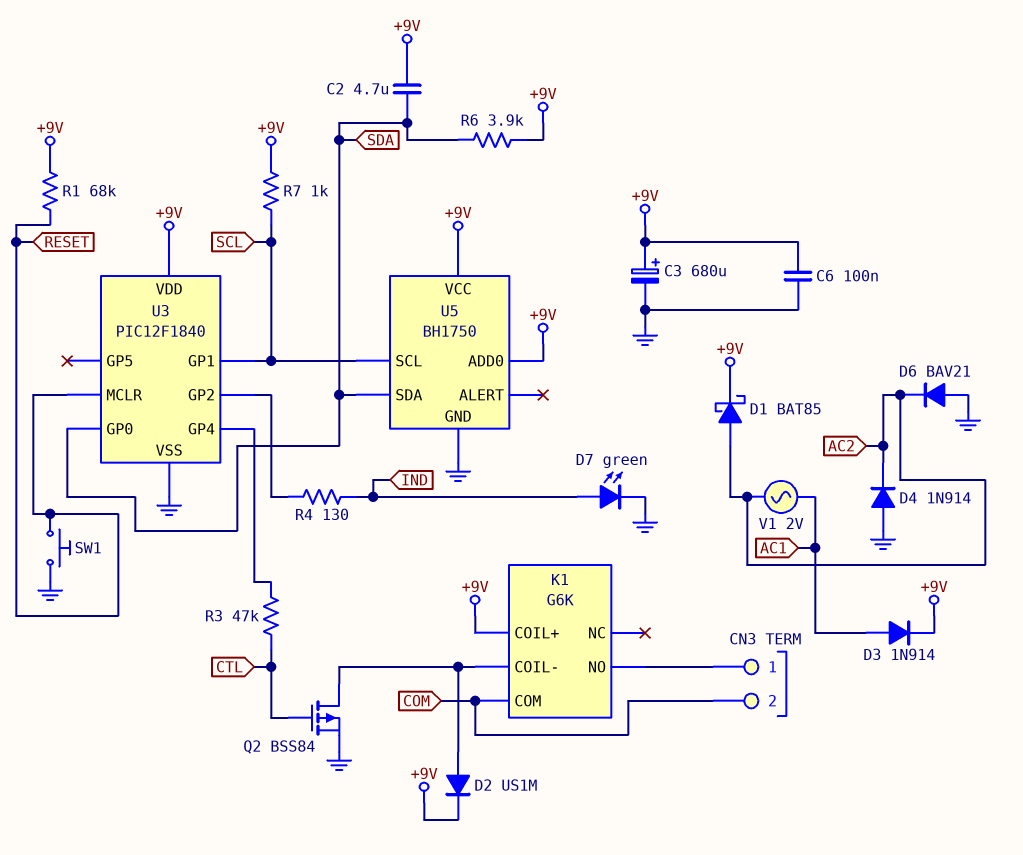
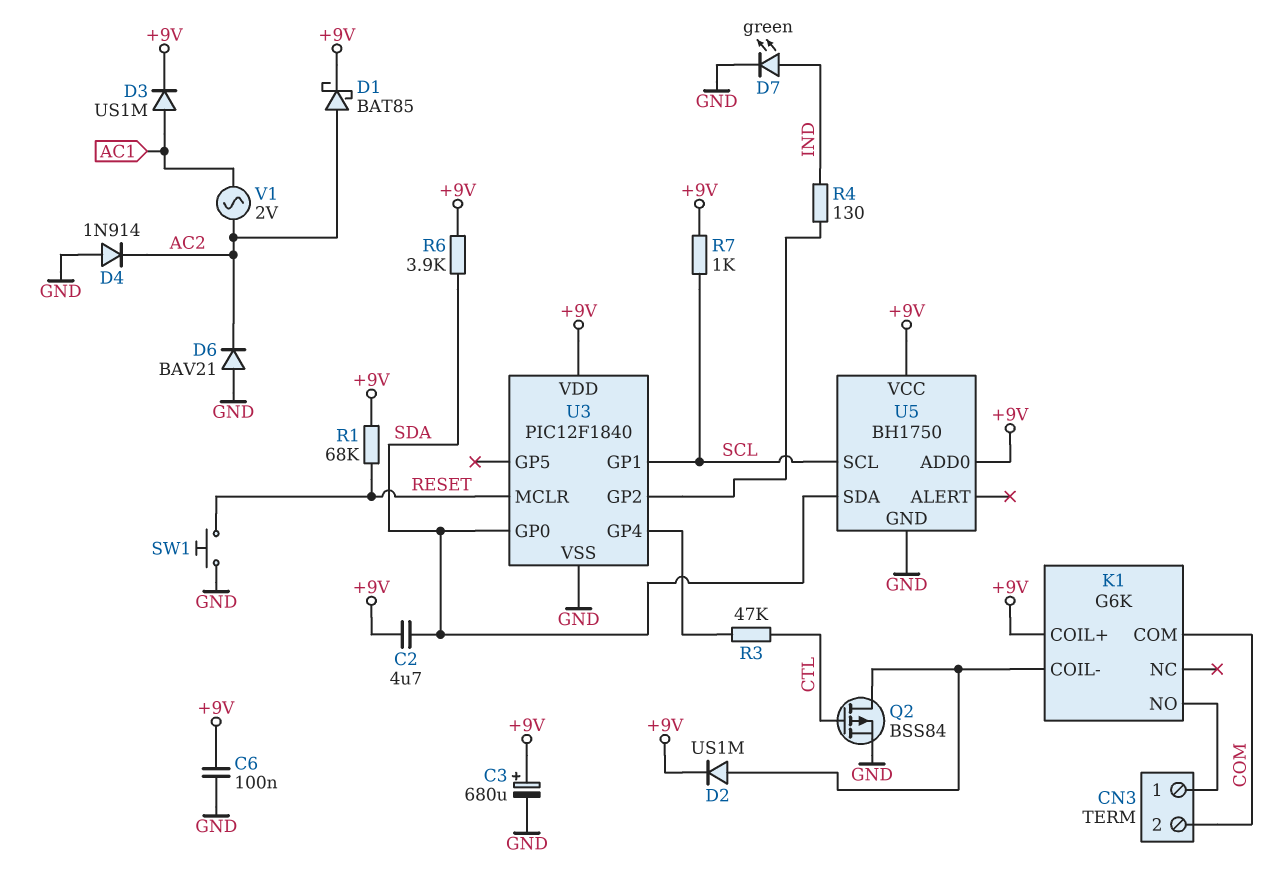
D3: diode 1N914 (A AC1, K +9V) -> diode US1M (A AC1, K +9V)

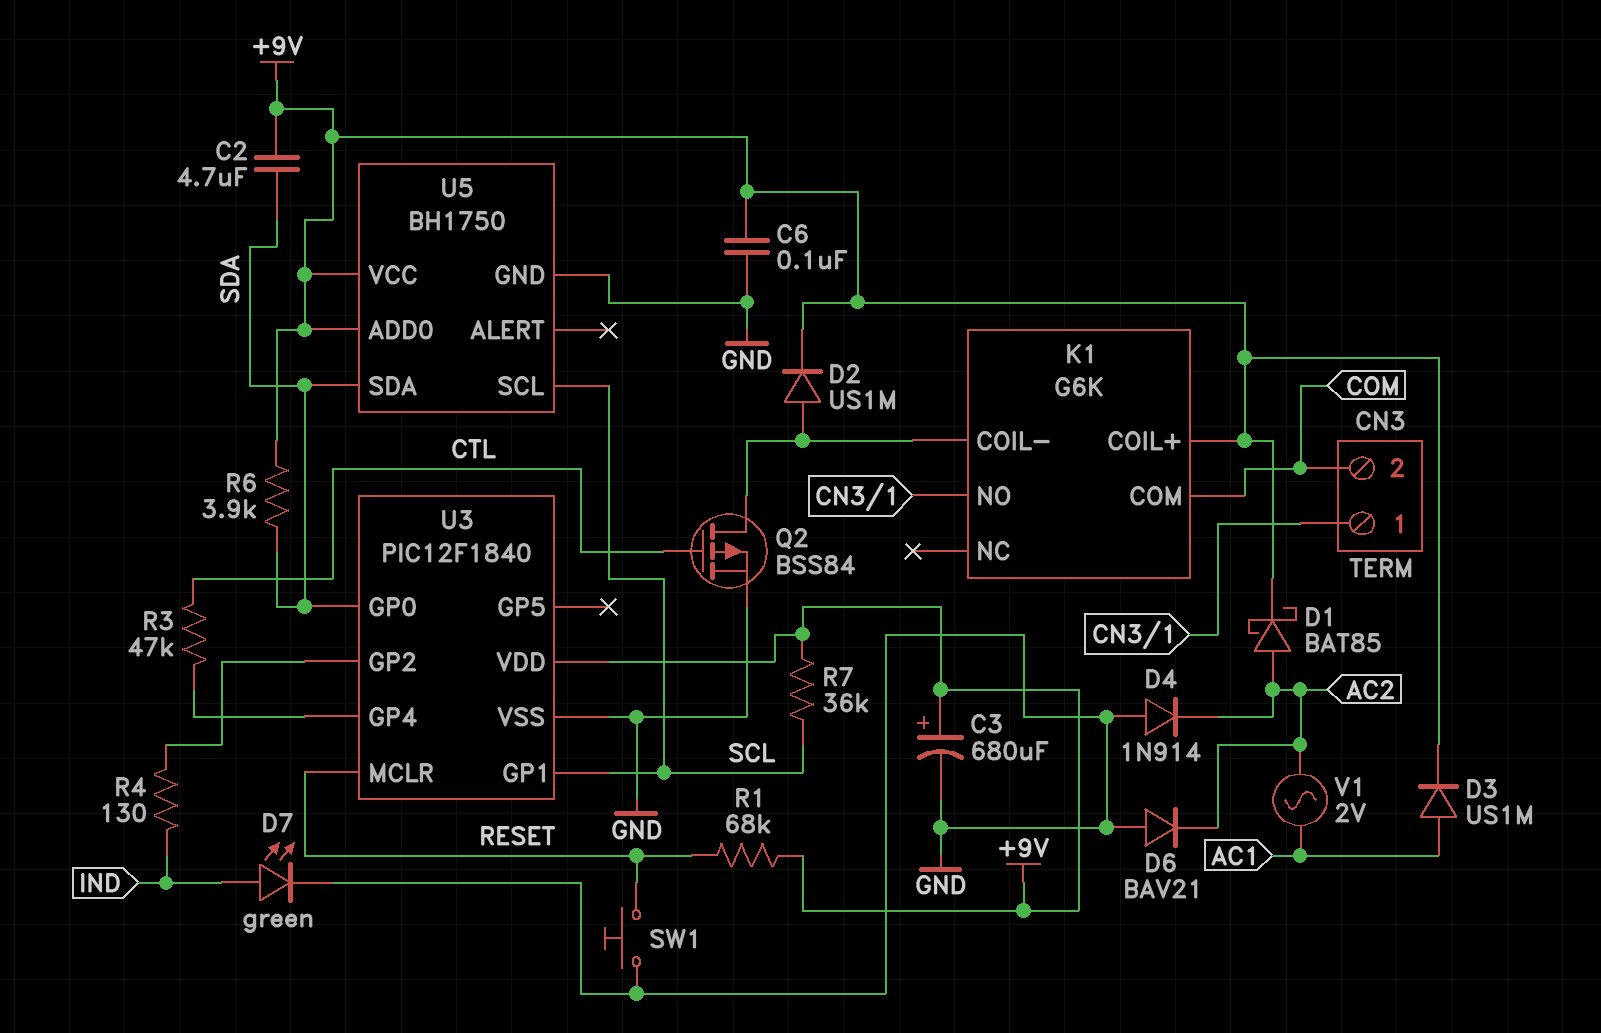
R7: 1k (+9V, SCL) -> 36k (+9V, SCL)

